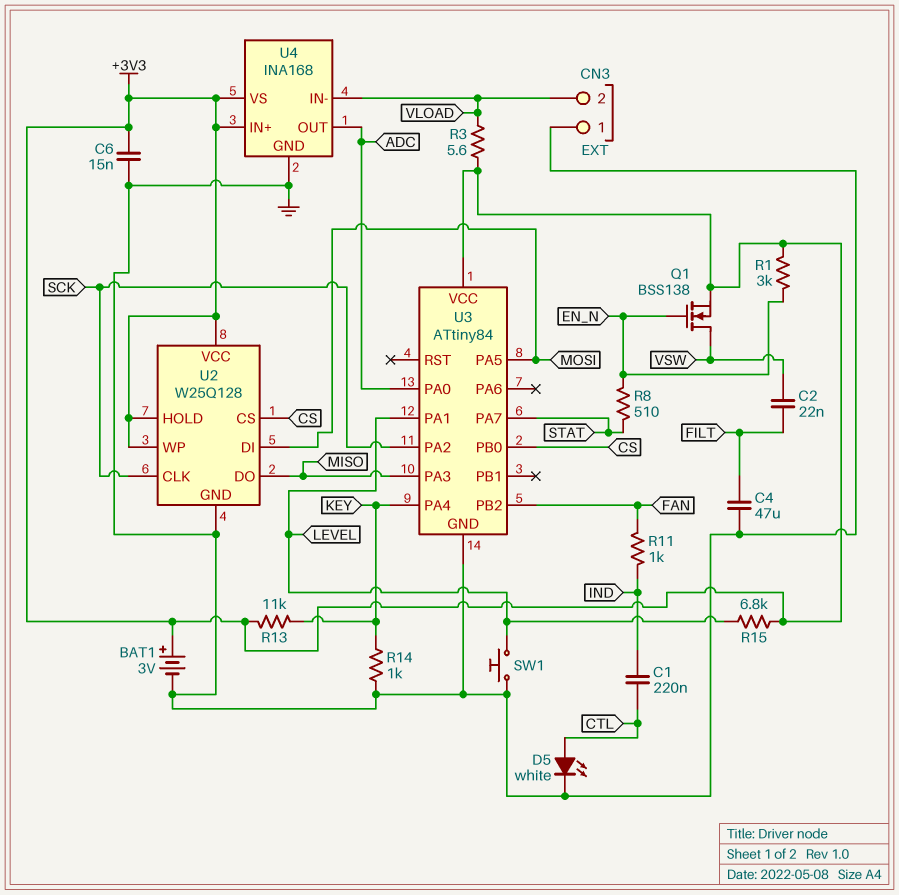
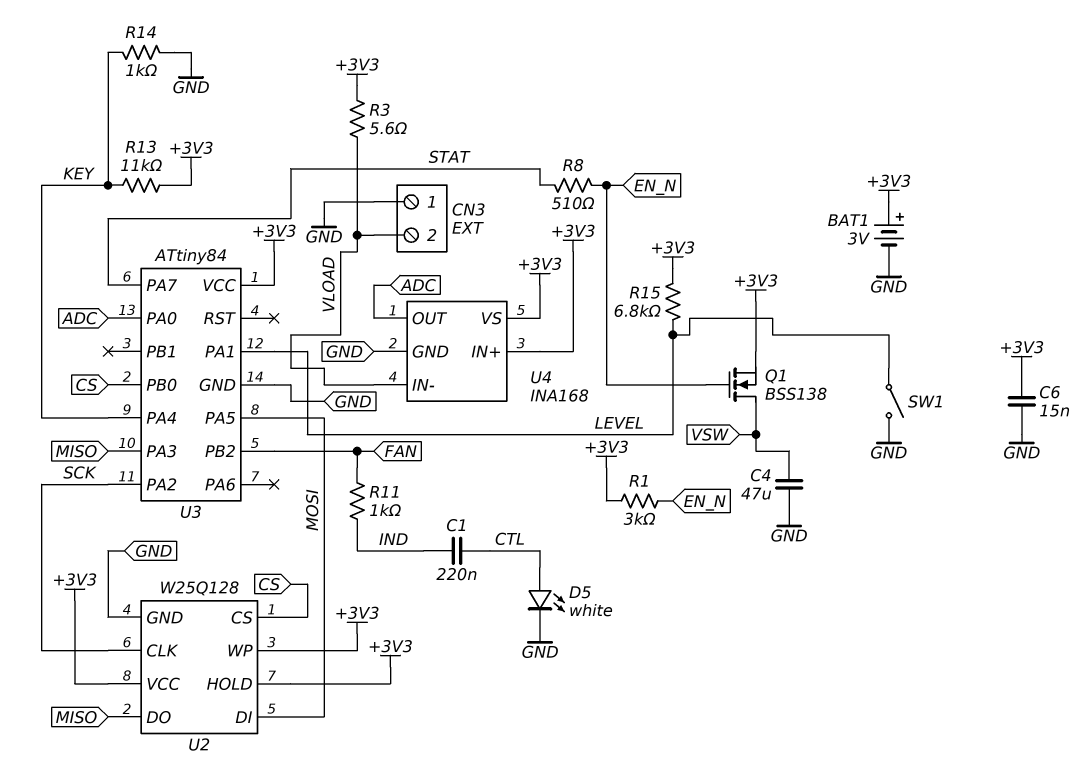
C2: 22nF (FILT, VSW) -> none
C4: 47uF (FILT, GND) -> 47uF (GND, VSW)
SW1: button (GND, LEVEL) -> switch (GND, LEVEL)

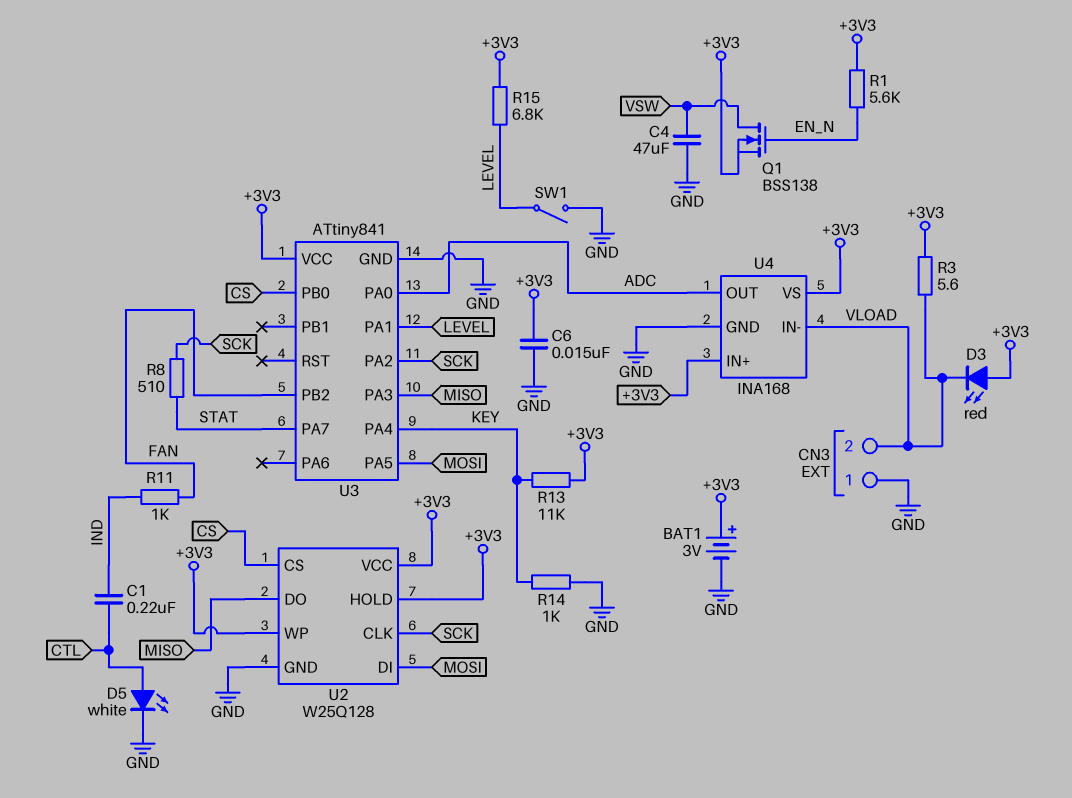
D3: none -> LED red (A +3V3, K VLOAD)
R1: 3k (+3V3, EN_N) -> 5.6k (+3V3, EN_N)
R8: 510 (EN_N, STAT) -> 510 (SCK, STAT)
U3: ATtiny84 -> ATtiny841

